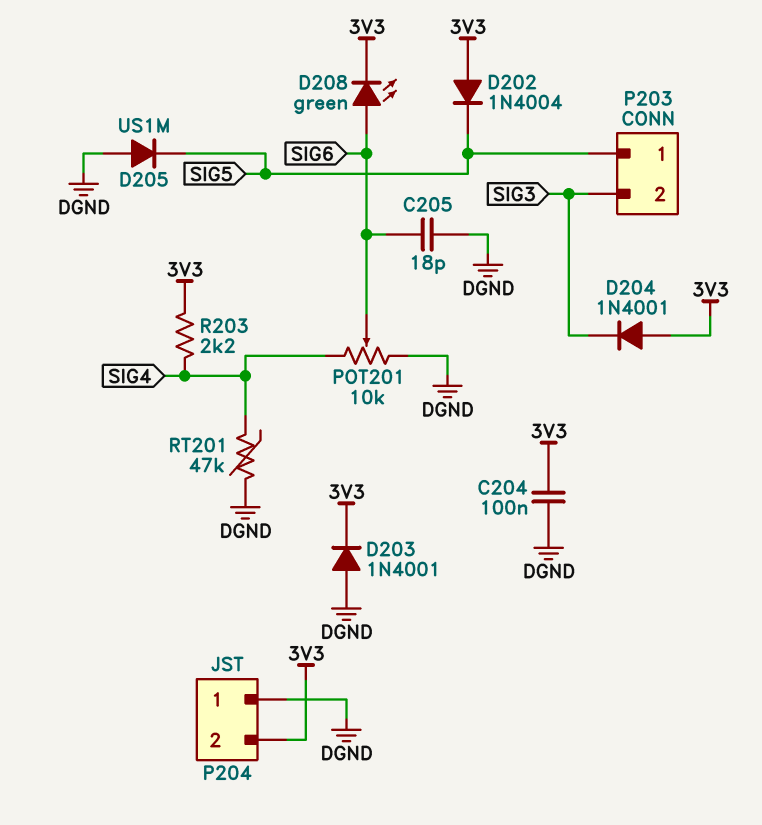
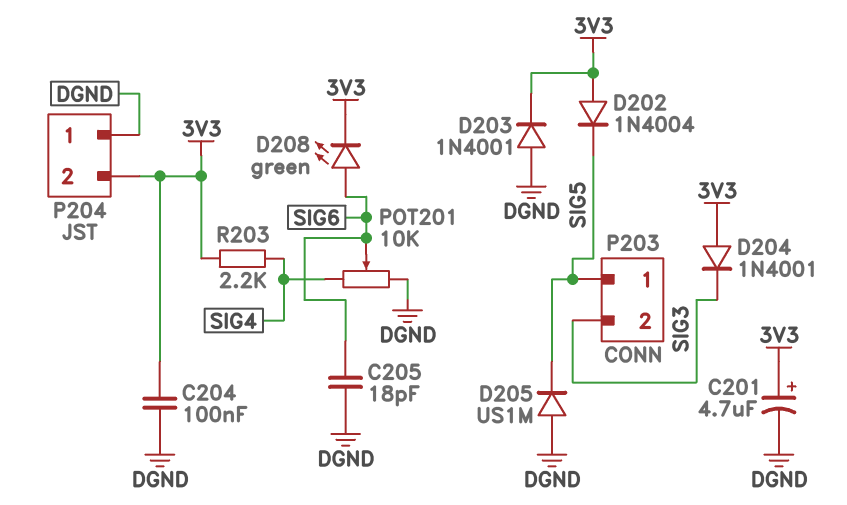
C201: none -> 4.7uF (plus 3V3, minus DGND)
RT201: 47k (DGND, SIG4) -> none

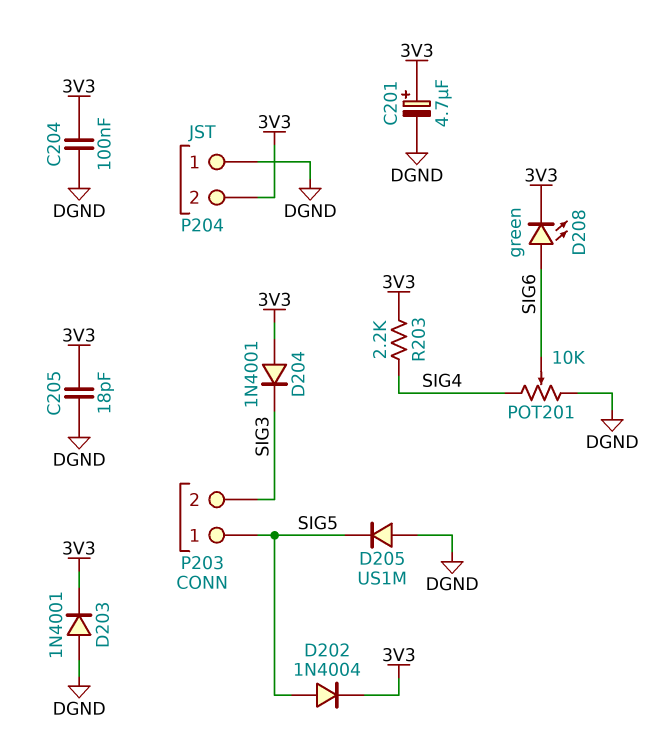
C205: 18pF (DGND, SIG6) -> 18pF (3V3, DGND)
D202: diode 1N4004 (A 3V3, K SIG5) -> diode 1N4004 (A SIG5, K 3V3)

